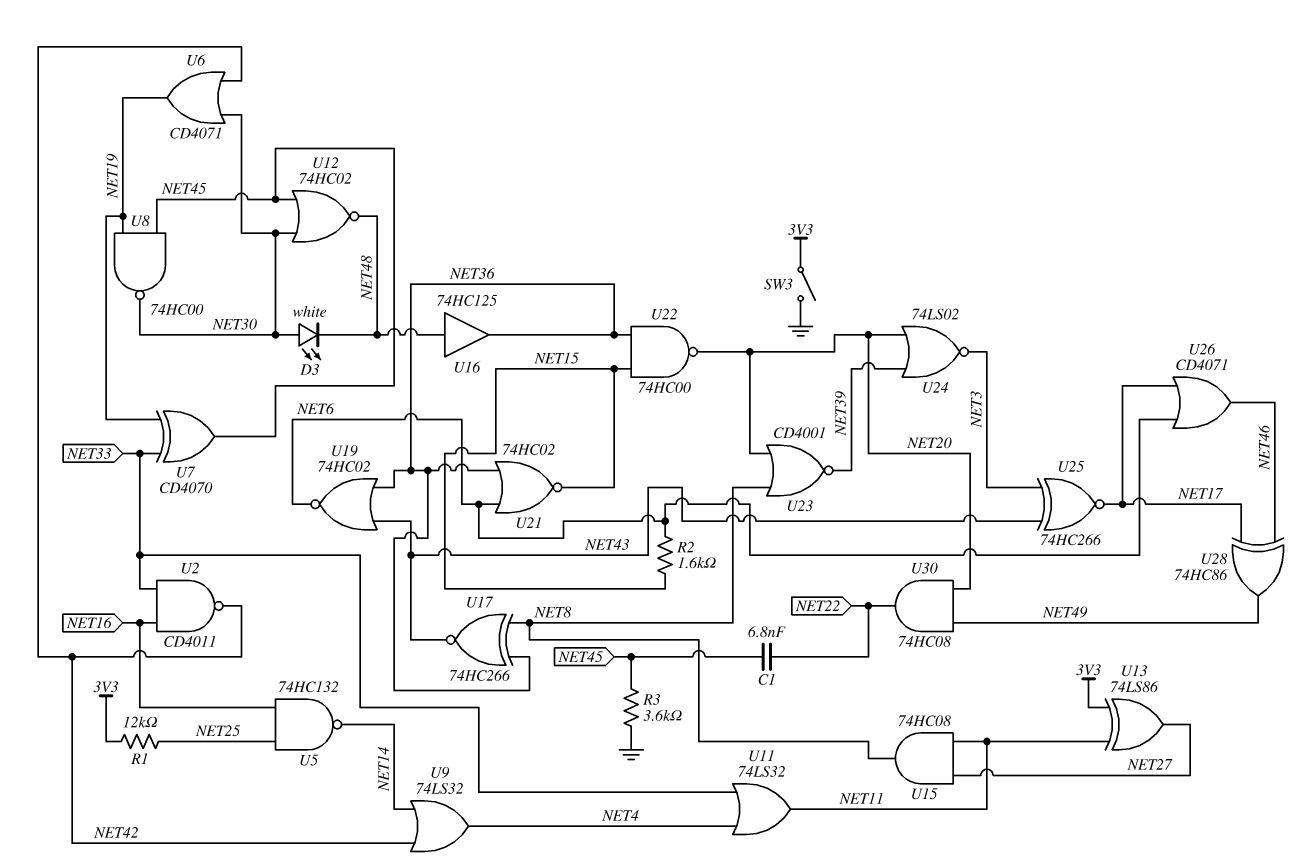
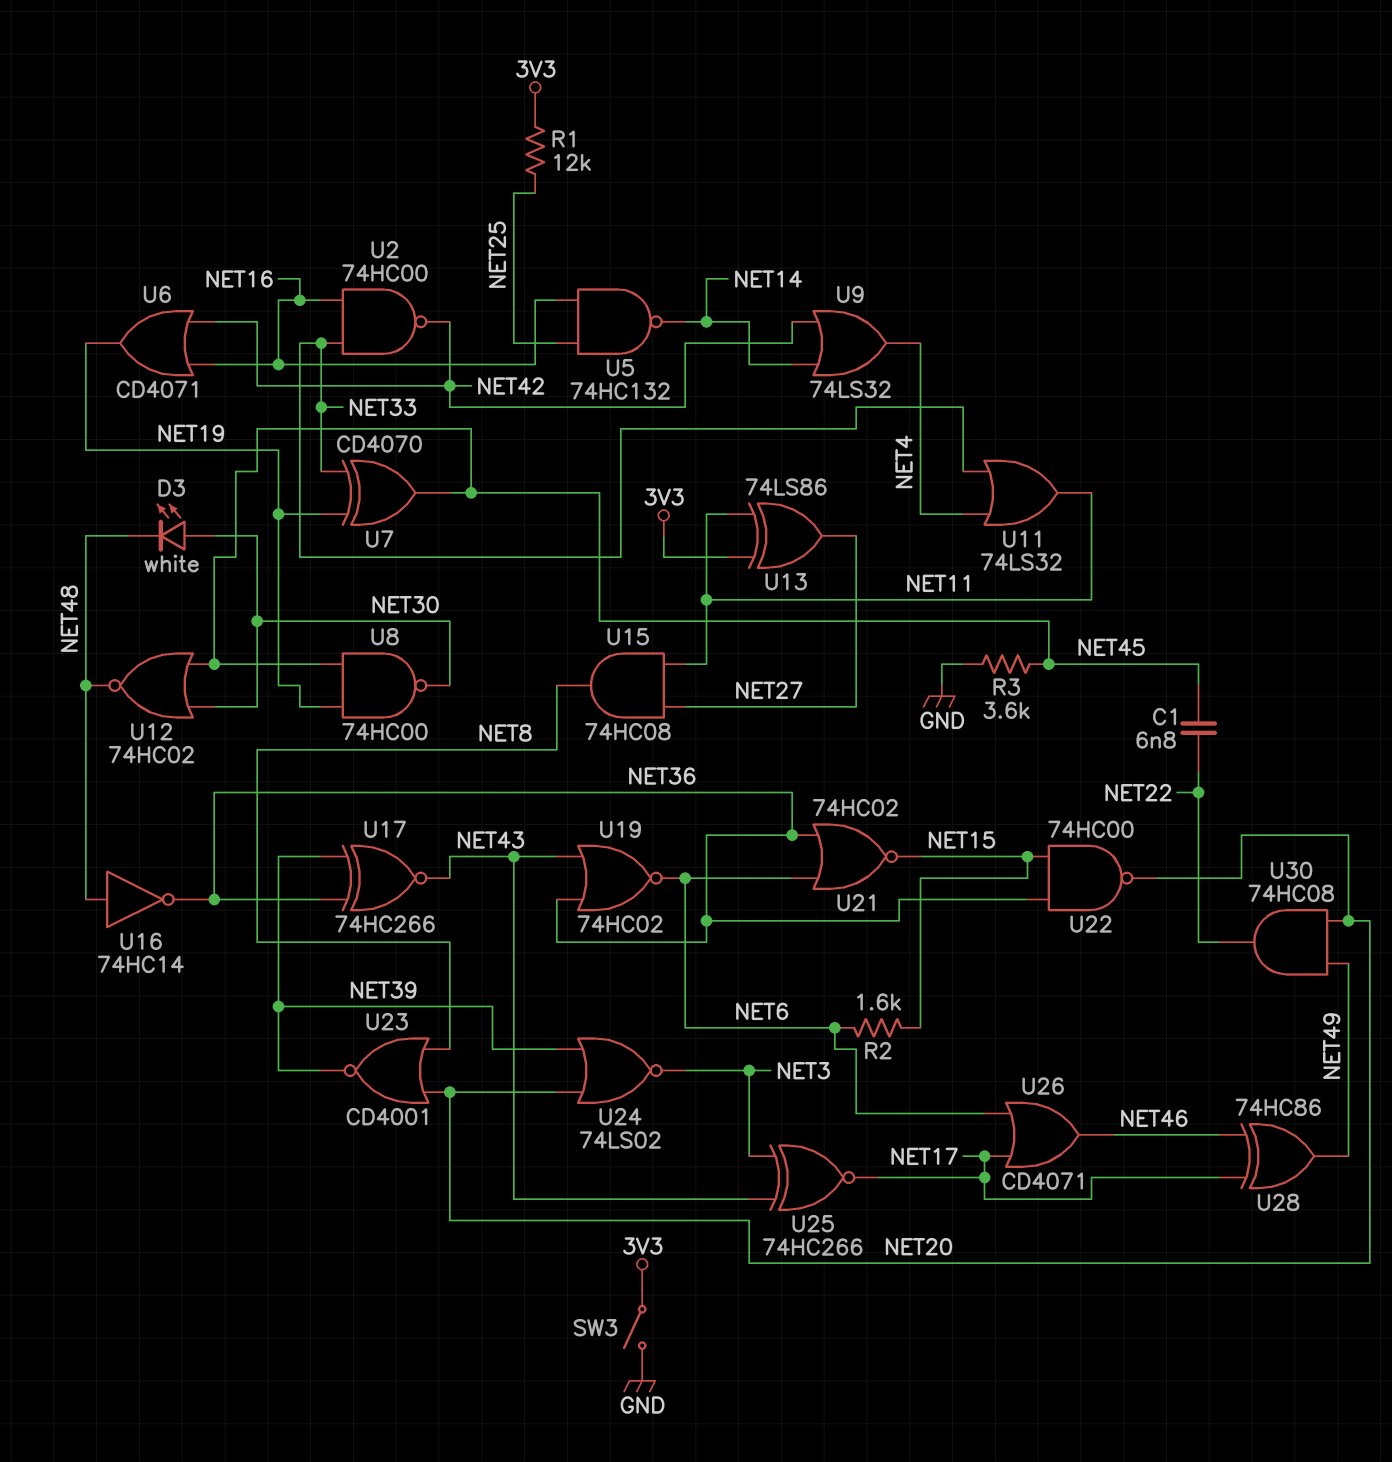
U2: NAND CD4011 (in NET16, in NET33, out NET42) -> NAND 74HC00 (in NET16, in NET33, out NET42)
U6: OR CD4071 (in NET30, in NET42, out NET19) -> OR CD4071 (in NET16, in NET42, out NET19)
U16: buffer 74HC125 (in NET48, out NET36) -> NOT 74HC14 (in NET48, out NET36)
U17: XNOR 74HC266 (in NET8, in NET36, out NET43) -> XNOR 74HC266 (in NET36, in NET39, out NET43)

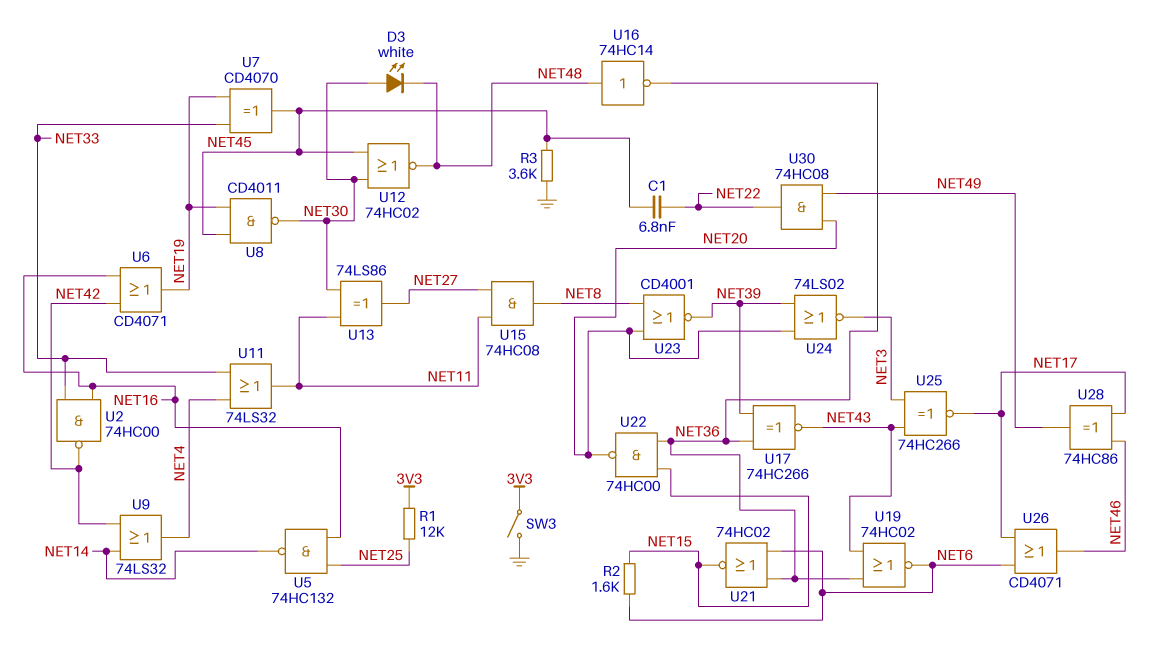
U8: NAND 74HC00 (in NET19, in NET45, out NET30) -> NAND CD4011 (in NET19, in NET45, out NET30)
U13: XOR 74LS86 (in 3V3, in NET11, out NET27) -> XOR 74LS86 (in NET11, in NET30, out NET27)

